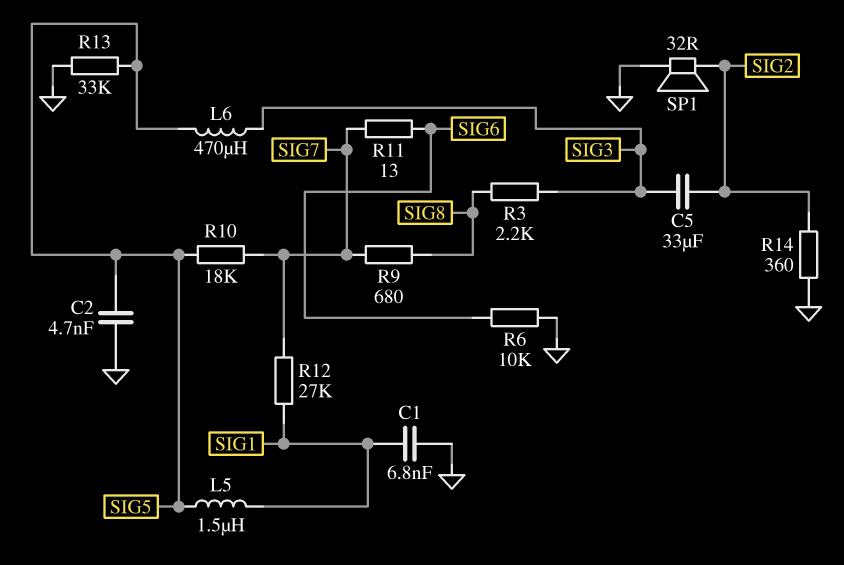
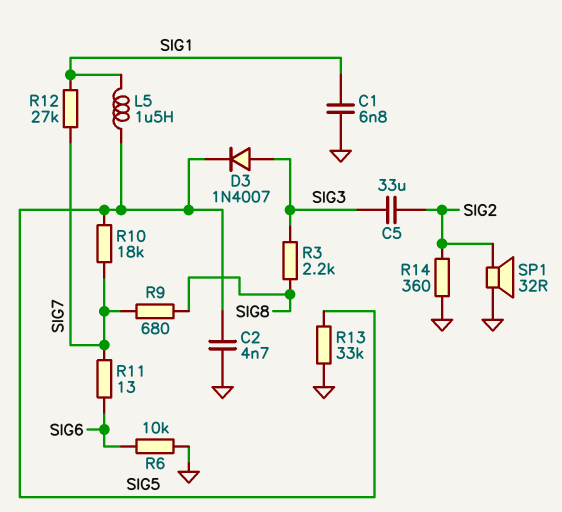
D3: none -> diode 1N4007 (A SIG3, K SIG5)
L6: 470uH (SIG3, SIG5) -> none

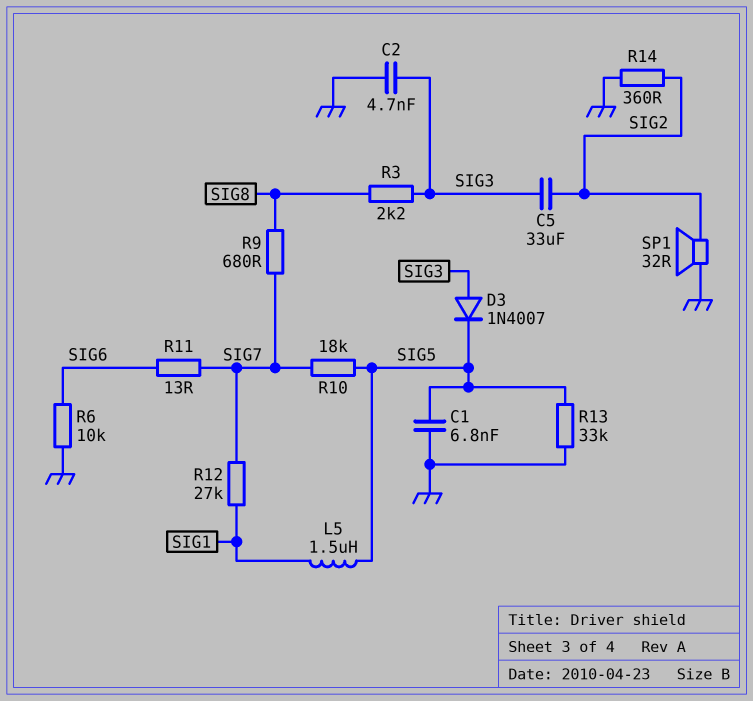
C1: 6.8nF (GND, SIG1) -> 6.8nF (GND, SIG5)
C2: 4.7nF (GND, SIG5) -> 4.7nF (GND, SIG3)

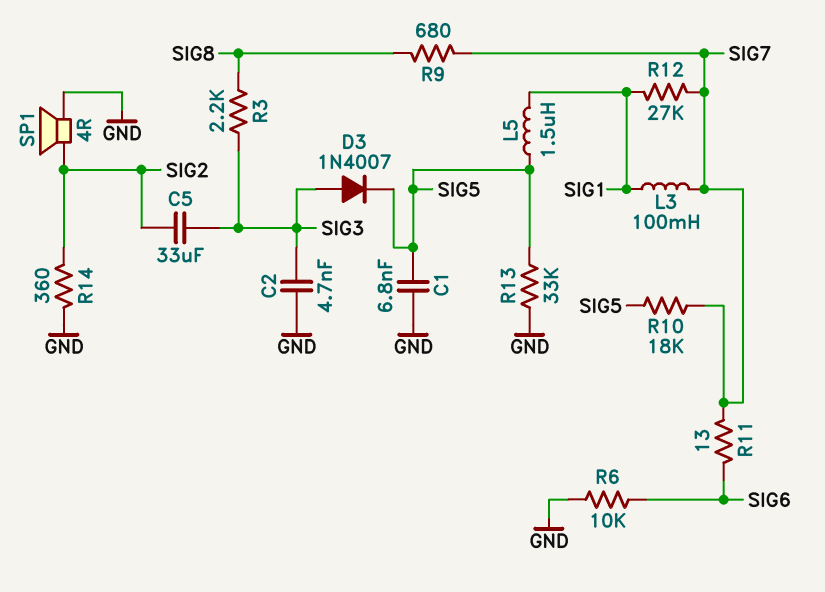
L3: none -> 100mH (SIG1, SIG7)
SP1: speaker 32R (GND, SIG2) -> speaker 4R (GND, SIG2)

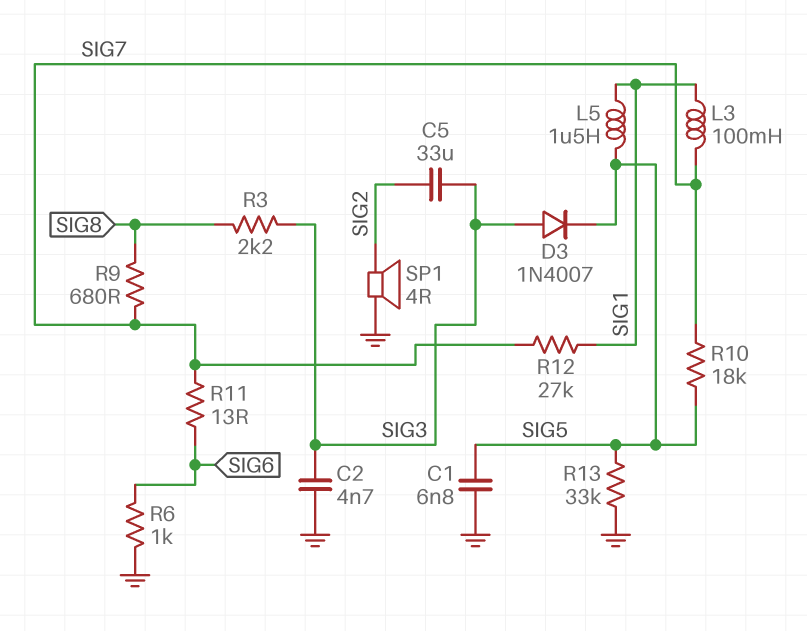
R6: 10k (GND, SIG6) -> 1k (GND, SIG6)
R14: 360 (GND, SIG2) -> none

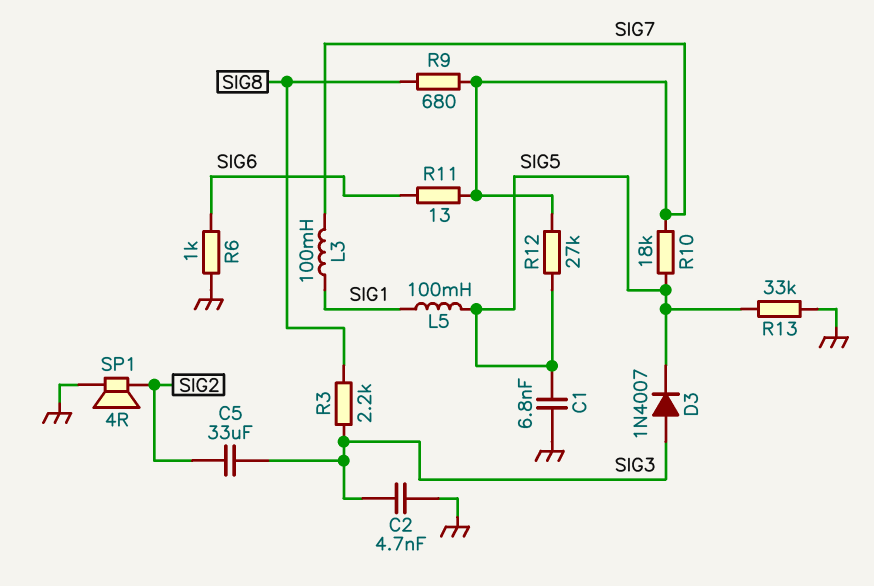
L5: 1.5uH (SIG1, SIG5) -> 100mH (SIG1, SIG5)
R12: 27k (SIG1, SIG7) -> 27k (SIG5, SIG7)

